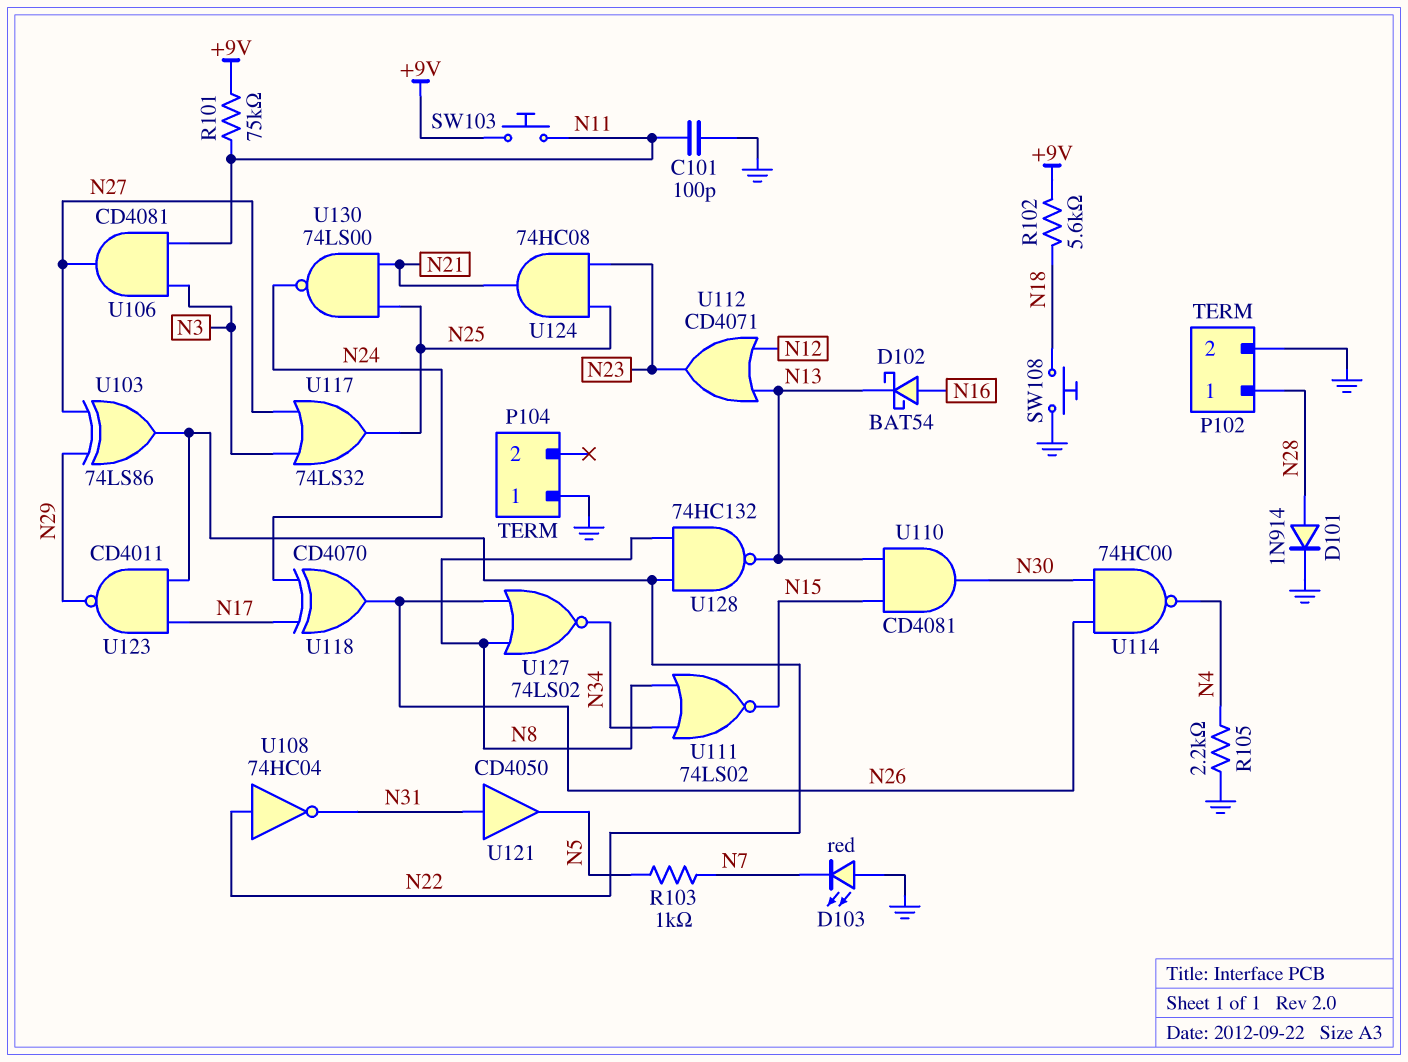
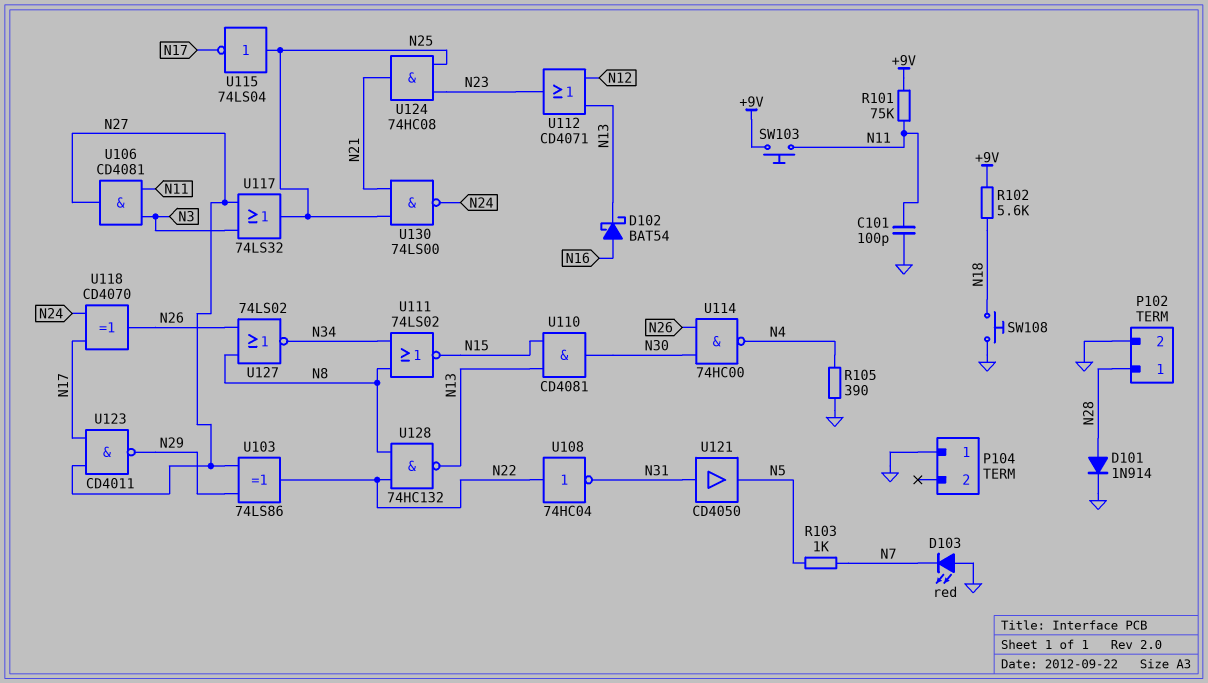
R105: 2.2k (GND, N4) -> 390 (GND, N4)
U115: none -> NOT 74LS04 (in N25, out N17)
U123: NAND CD4011 (in N17, in N22, out N29) -> NAND CD4011 (in N17, in N27, out N29)

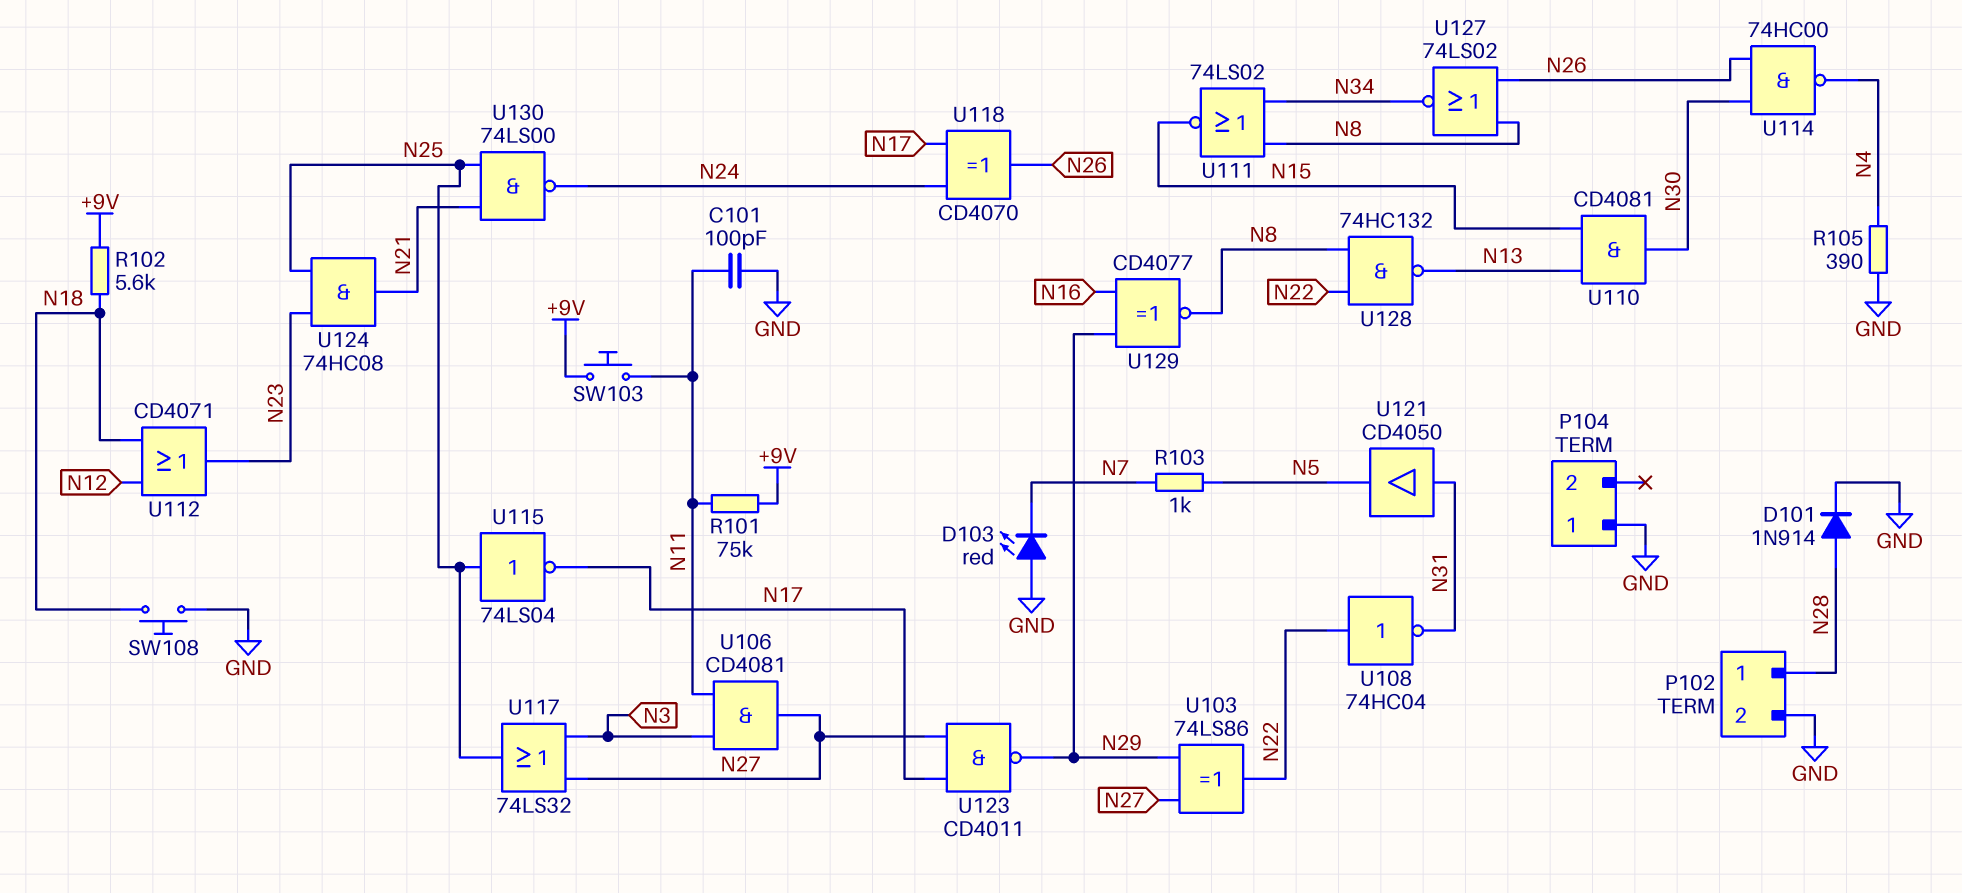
D102: schottky BAT54 (A N16, K N13) -> none
U112: OR CD4071 (in N12, in N13, out N23) -> OR CD4071 (in N12, in N18, out N23)
U129: none -> XNOR CD4077 (in N16, in N29, out N8)

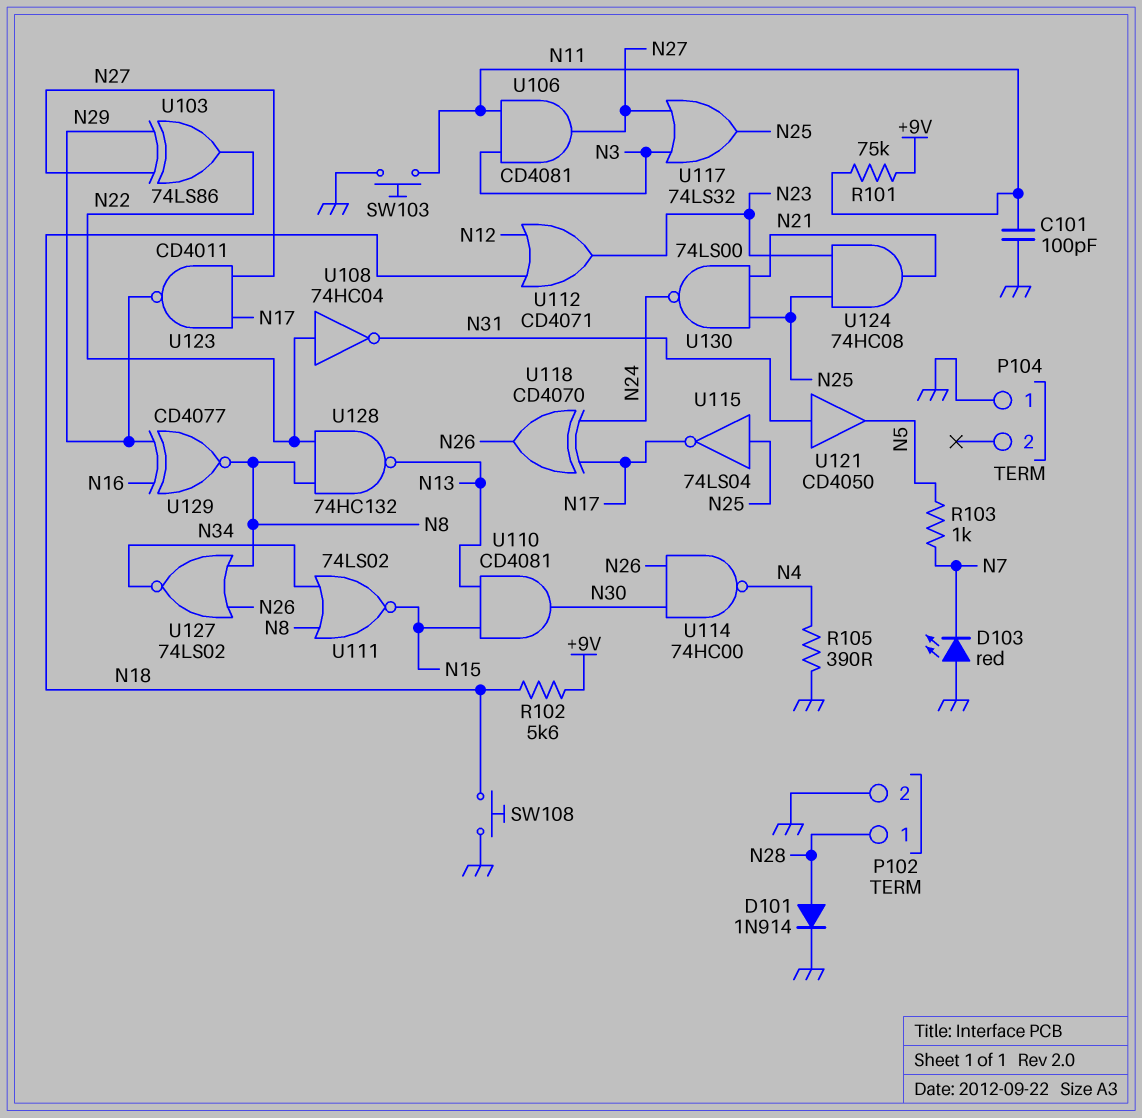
SW103: button (+9V, N11) -> button (GND, N11)

